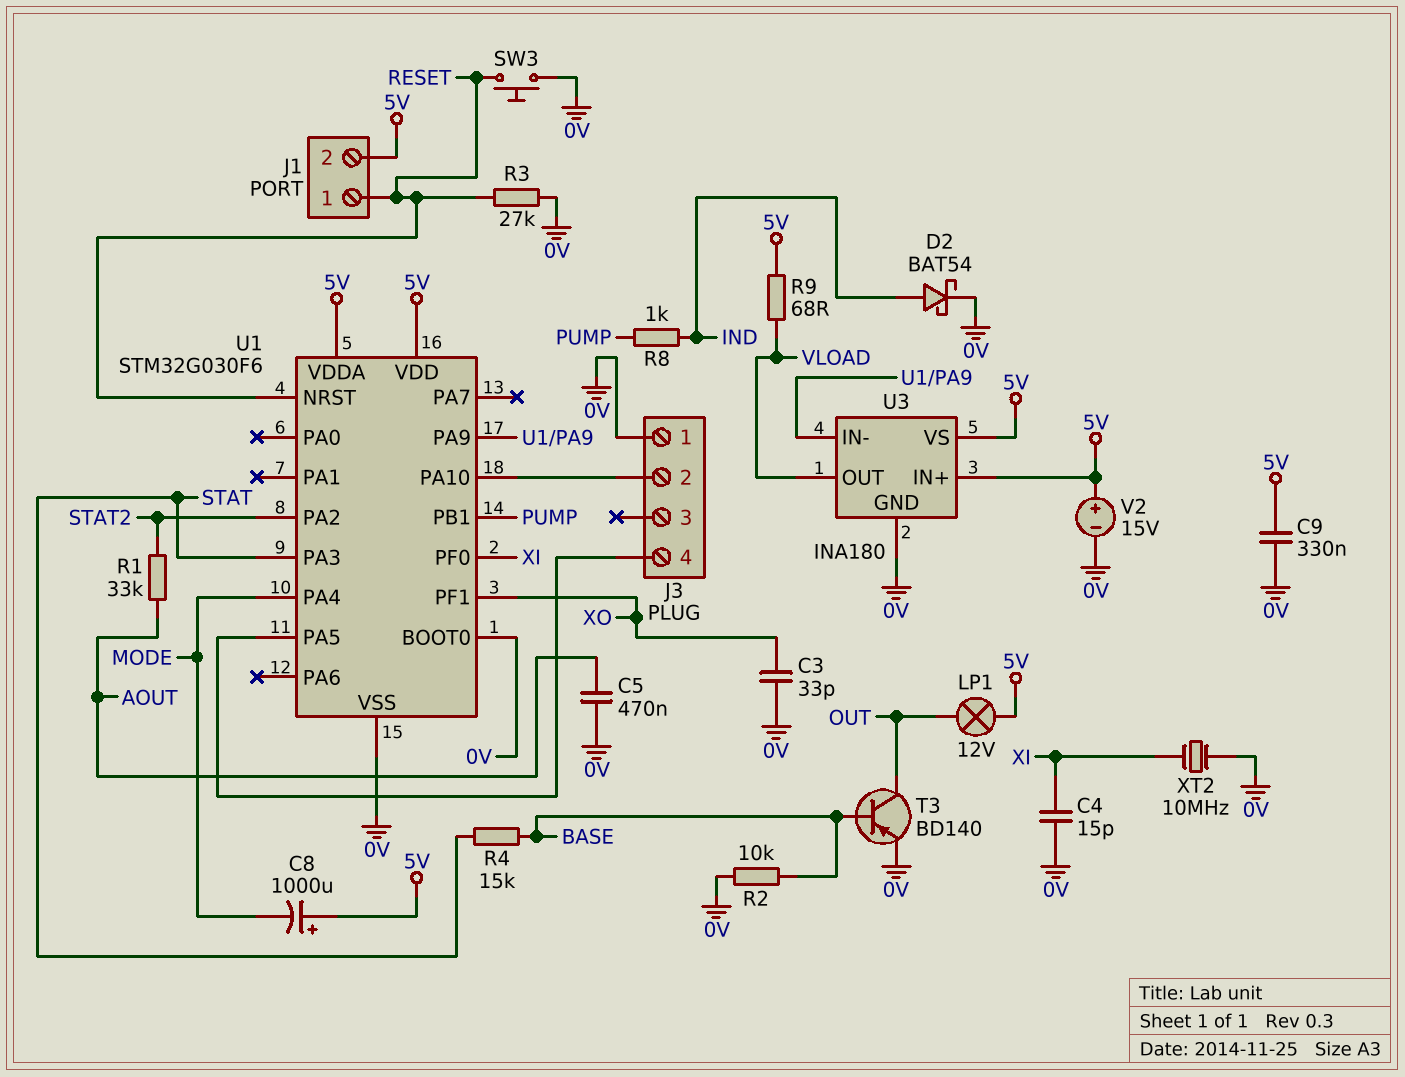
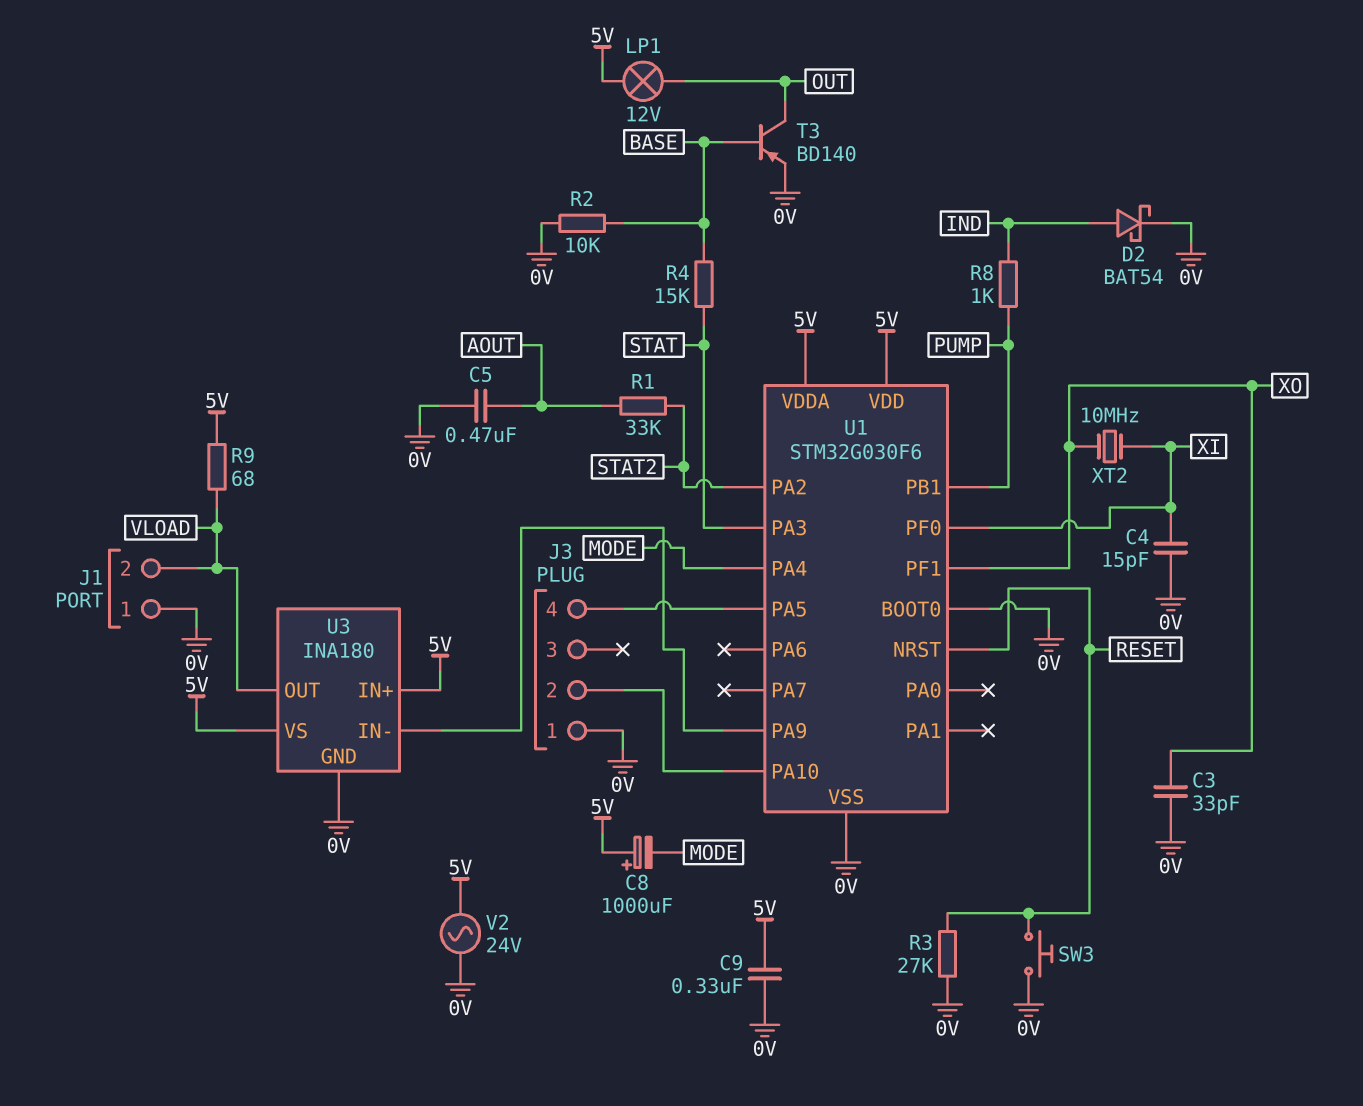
J1 pin 1: RESET -> 0V
J1 pin 2: 5V -> VLOAD
V2: 15V (plus 5V, minus 0V) -> AC 24V (0V, 5V)
XT2: 10MHz (0V, XI) -> 10MHz (XI, XO)

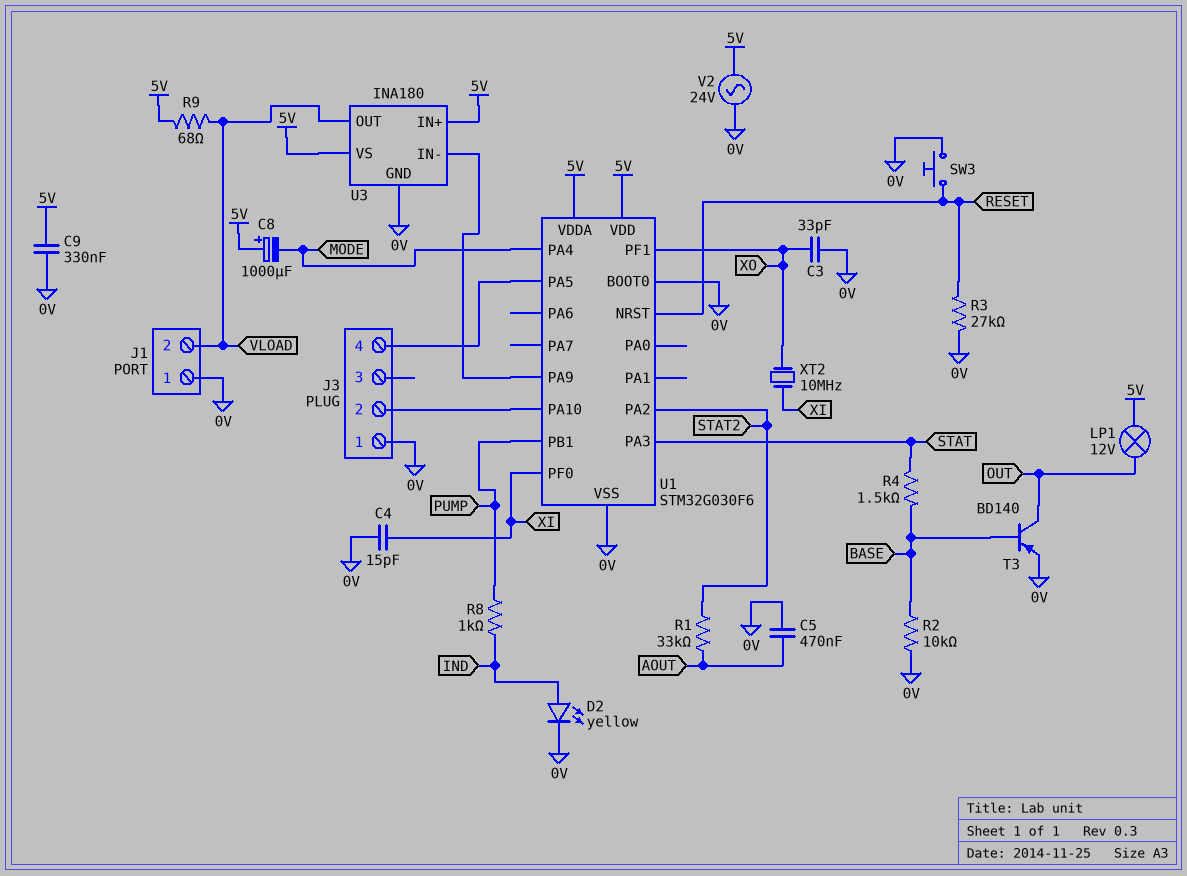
D2: schottky BAT54 (A IND, K 0V) -> LED yellow (A IND, K 0V)
R4: 15k (BASE, STAT) -> 1.5k (BASE, STAT)

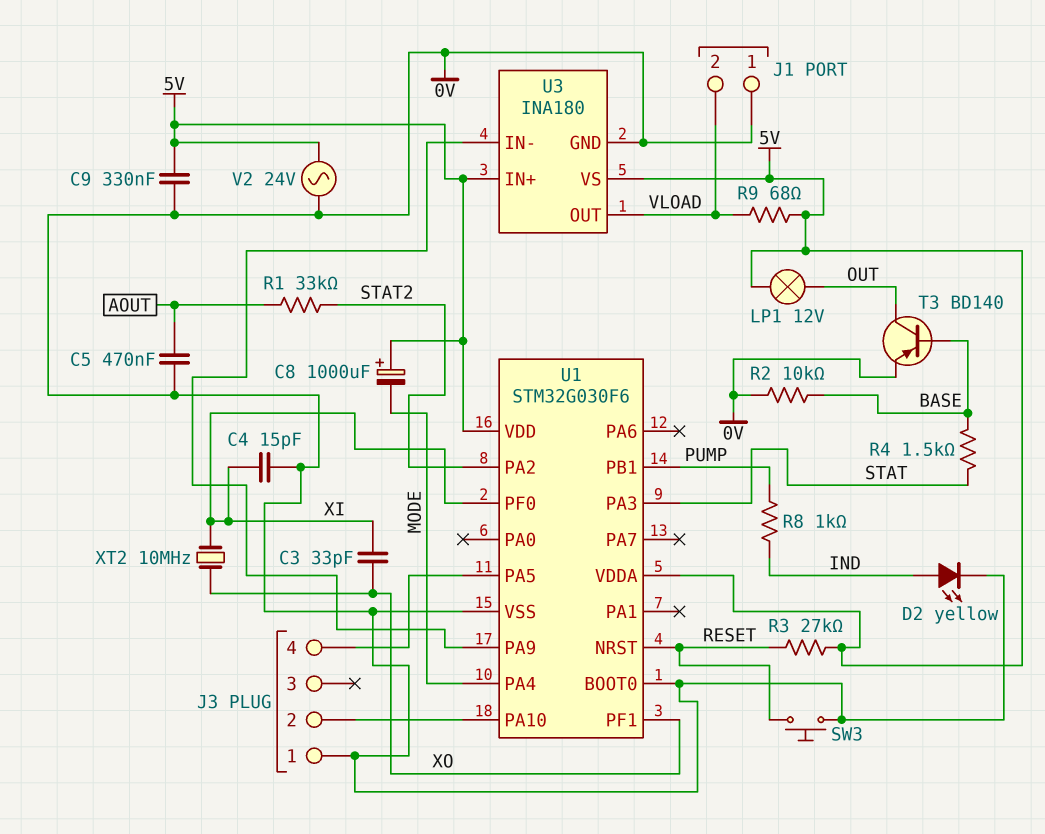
C3: 33pF (0V, XO) -> 33pF (XI, XO)
R3: 27k (0V, RESET) -> 27k (5V, RESET)

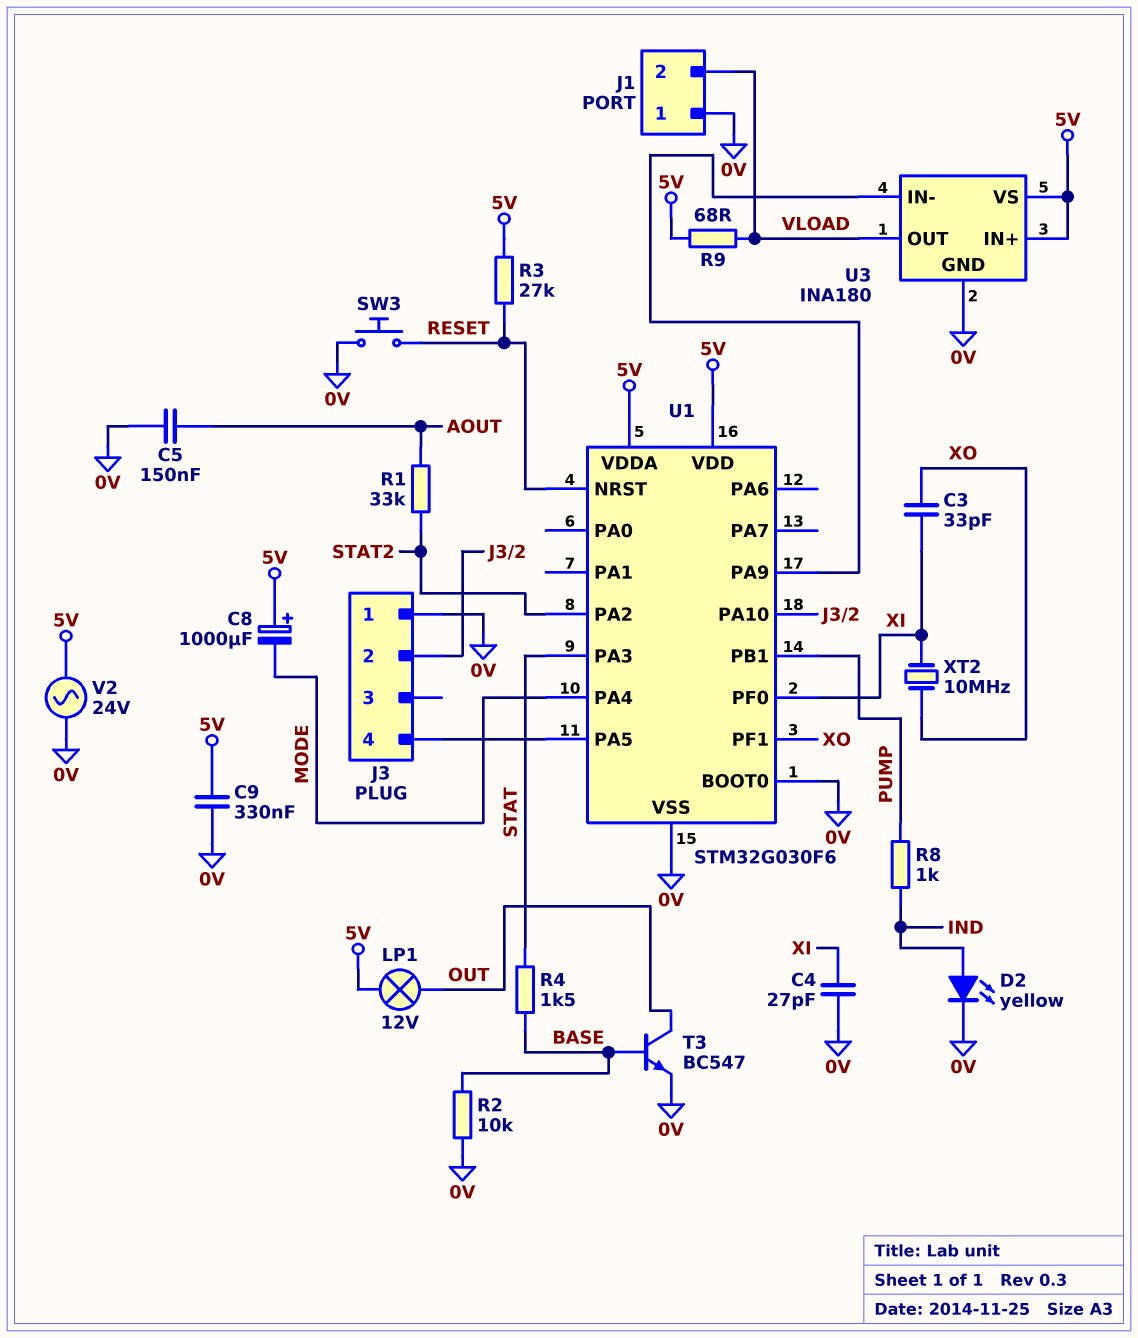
C4: 15pF (0V, XI) -> 27pF (0V, XI)
C5: 470nF (0V, AOUT) -> 150nF (0V, AOUT)
T3: PNP BD140 (B BASE, C OUT, E 0V) -> NPN BC547 (B BASE, C OUT, E 0V)

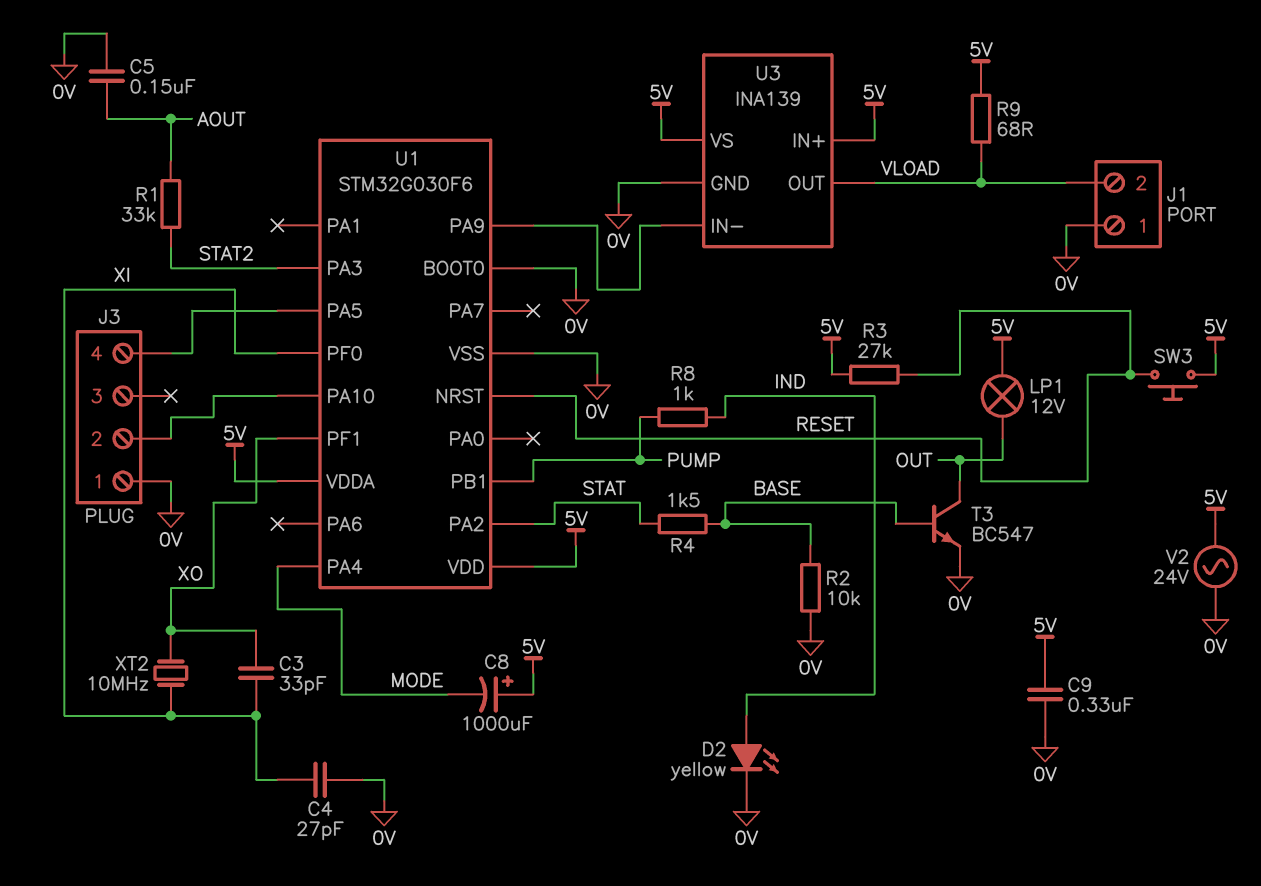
SW3: button (0V, RESET) -> button (5V, RESET)
U1 pin PA2: STAT2 -> STAT
U1 pin PA3: STAT -> STAT2
U3: INA180 -> INA139

